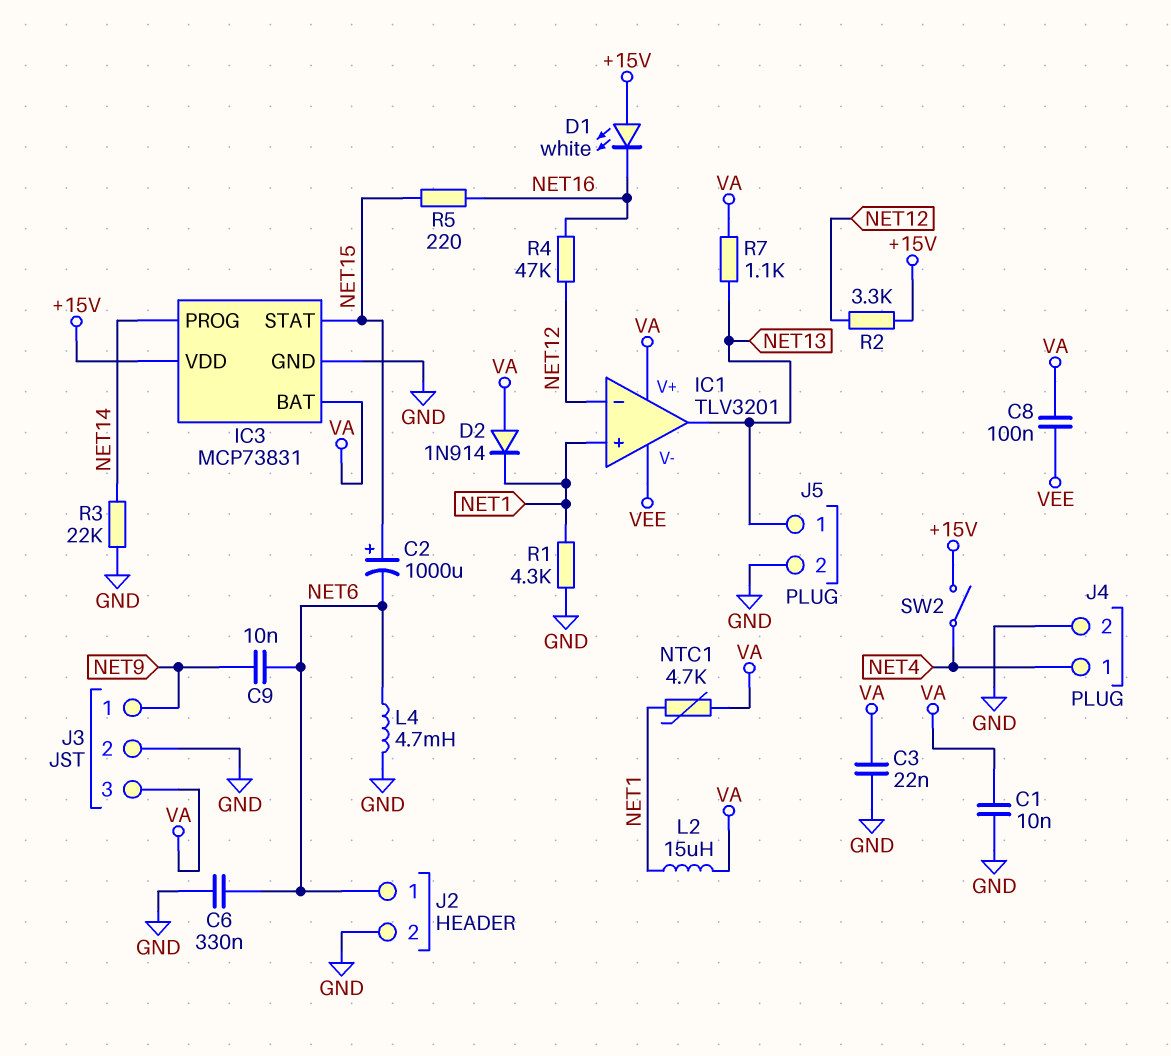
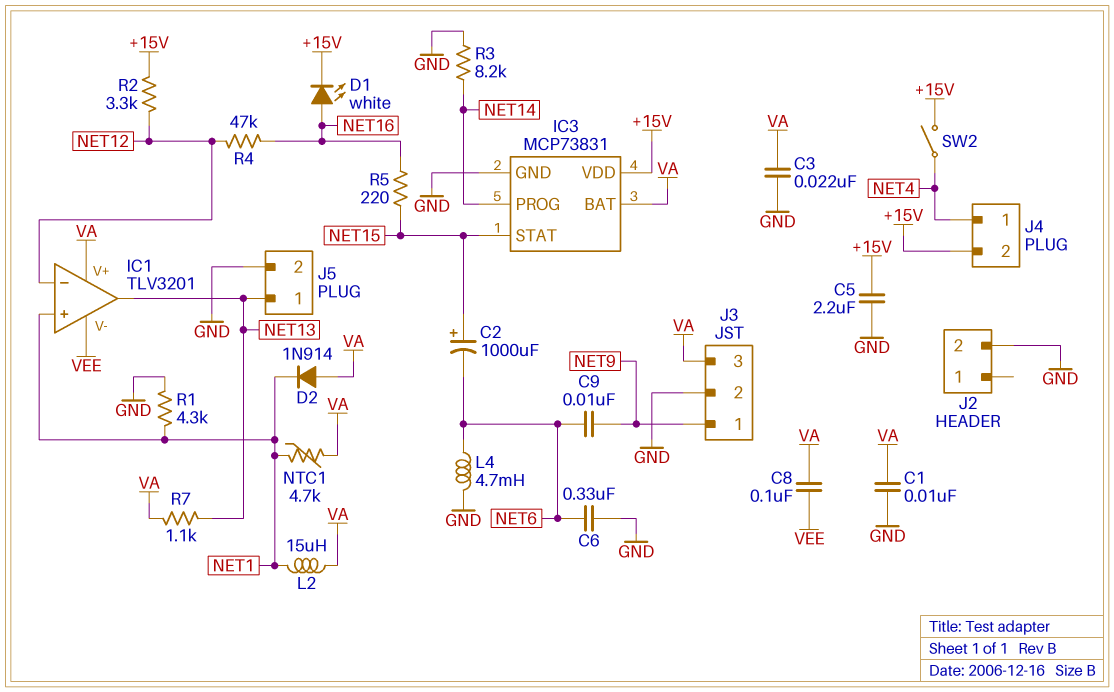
C5: none -> 2.2uF (+15V, GND)
D1: LED white (A +15V, K NET16) -> LED white (A NET16, K +15V)
J2 pin 1: NET6 -> none
J4 pin 2: GND -> +15V
R3: 22k (GND, NET14) -> 8.2k (GND, NET14)

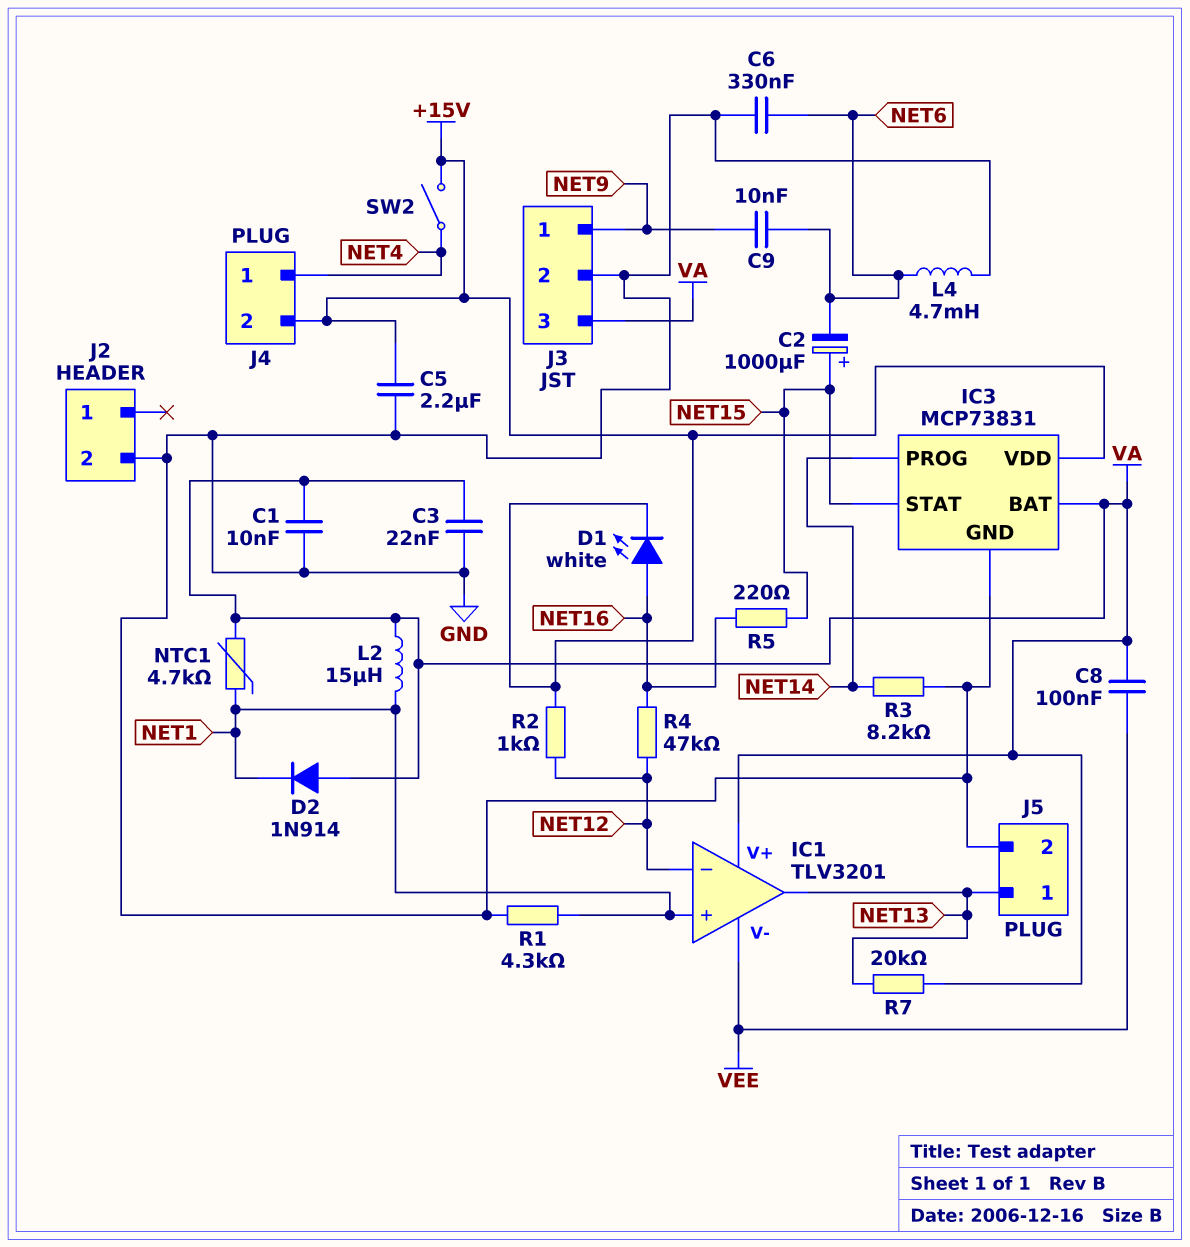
R2: 3.3k (+15V, NET12) -> 1k (+15V, NET12)
R7: 1.1k (NET13, VA) -> 20k (NET13, VA)

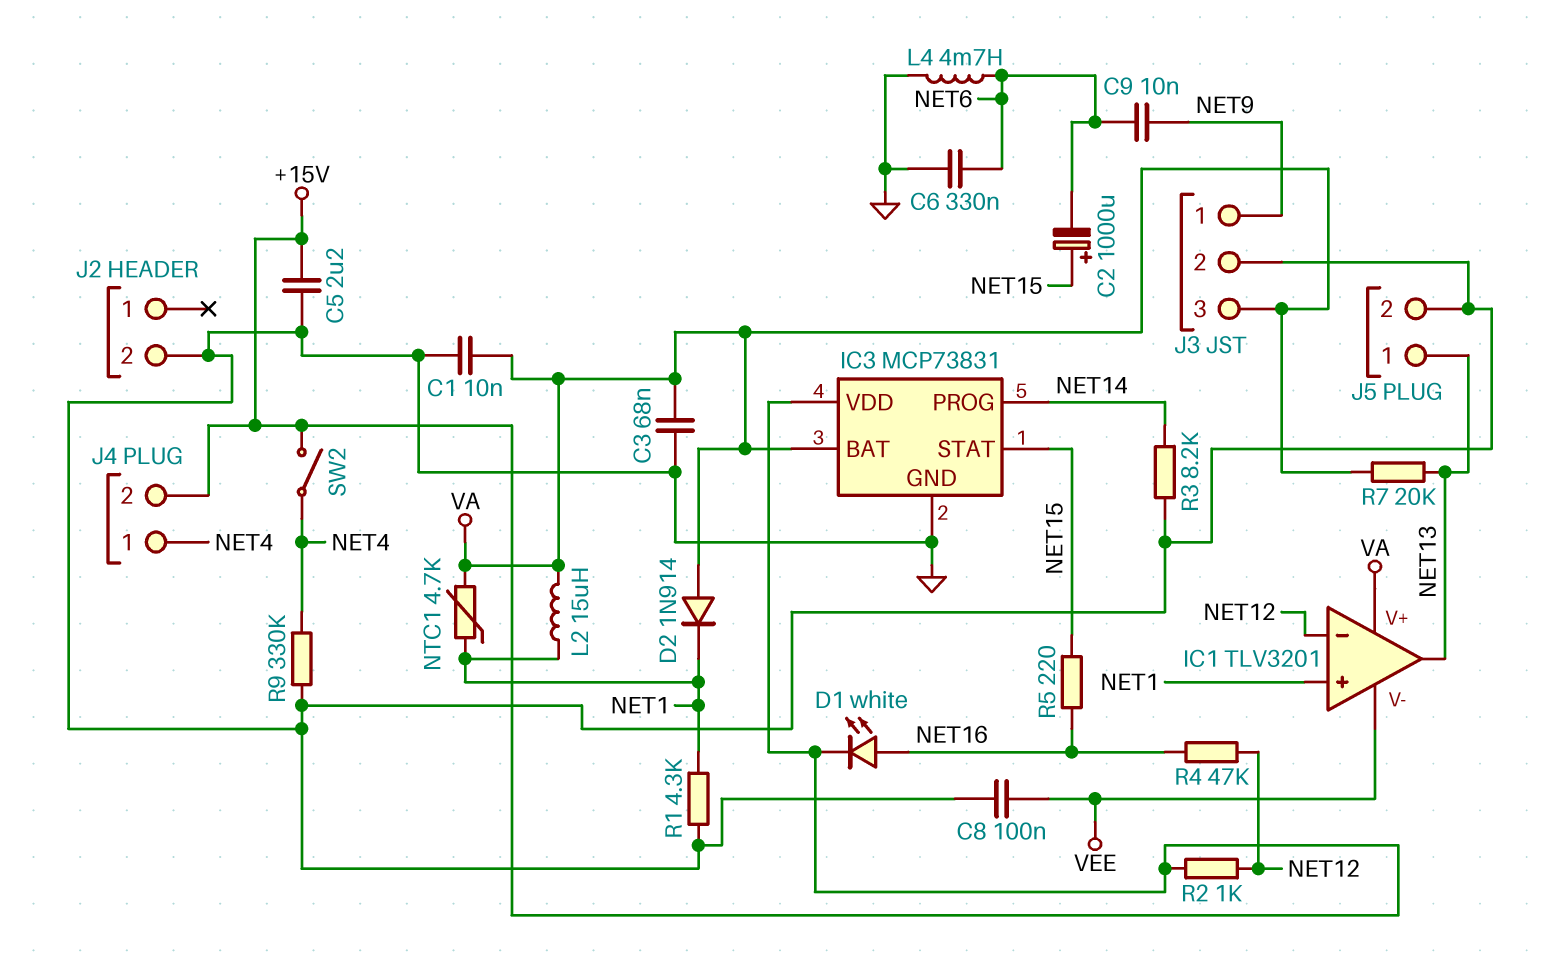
C3: 22nF (GND, VA) -> 68nF (GND, VA)
C8: 100nF (VA, VEE) -> 100nF (GND, VEE)
R9: none -> 330k (GND, NET4)

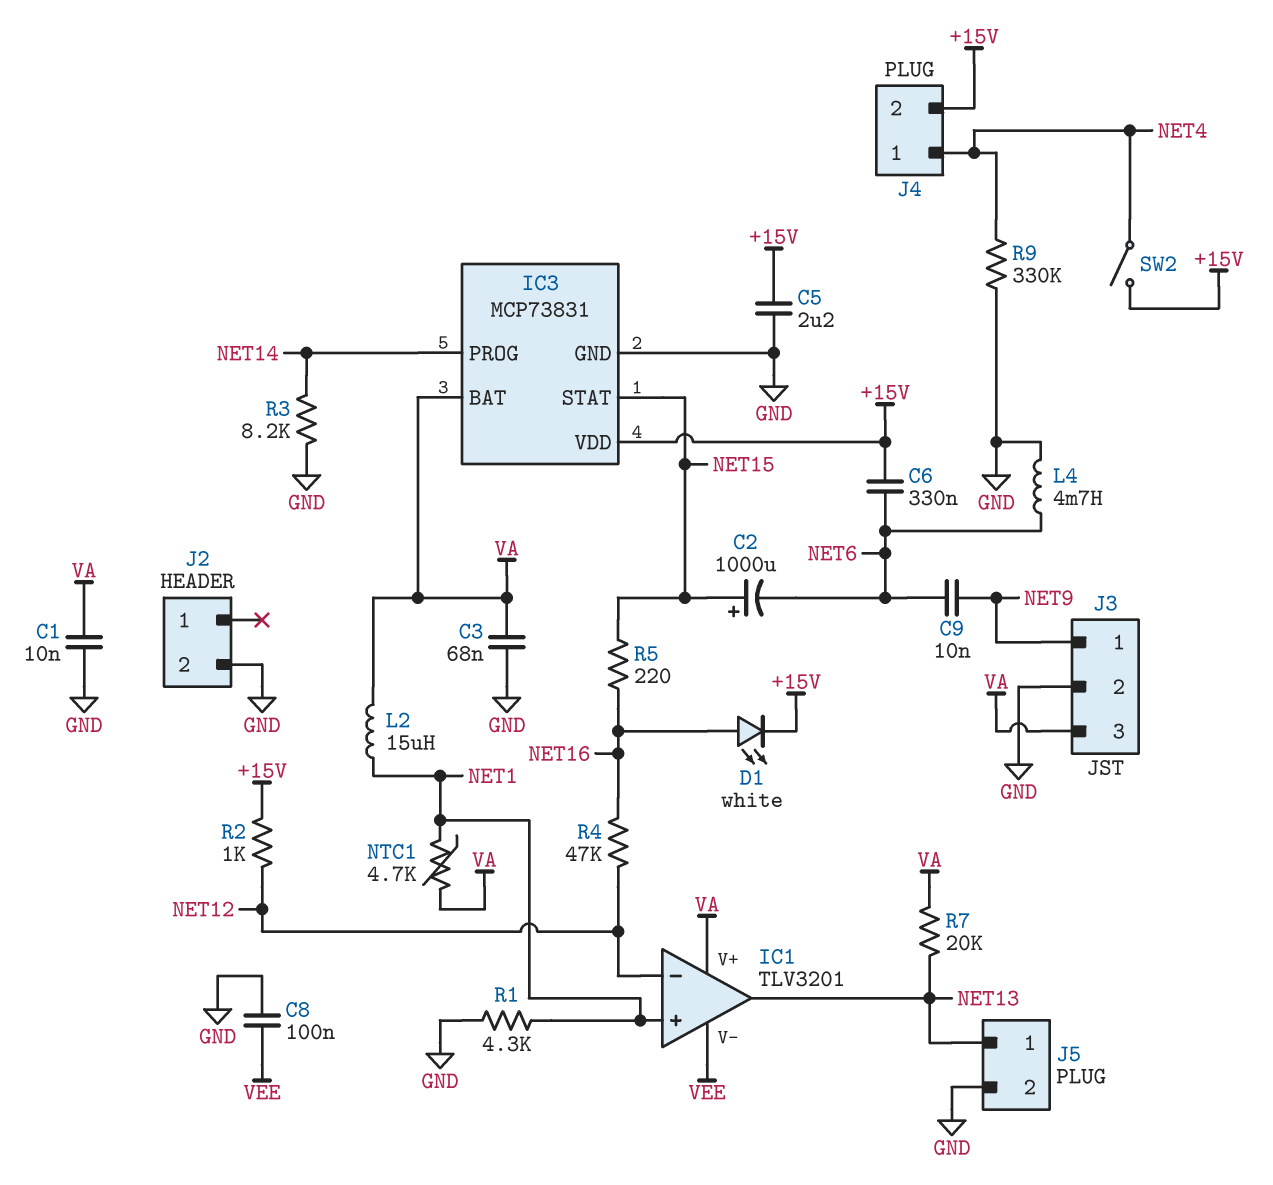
C6: 330nF (GND, NET6) -> 330nF (+15V, NET6)
D2: diode 1N914 (A VA, K NET1) -> none

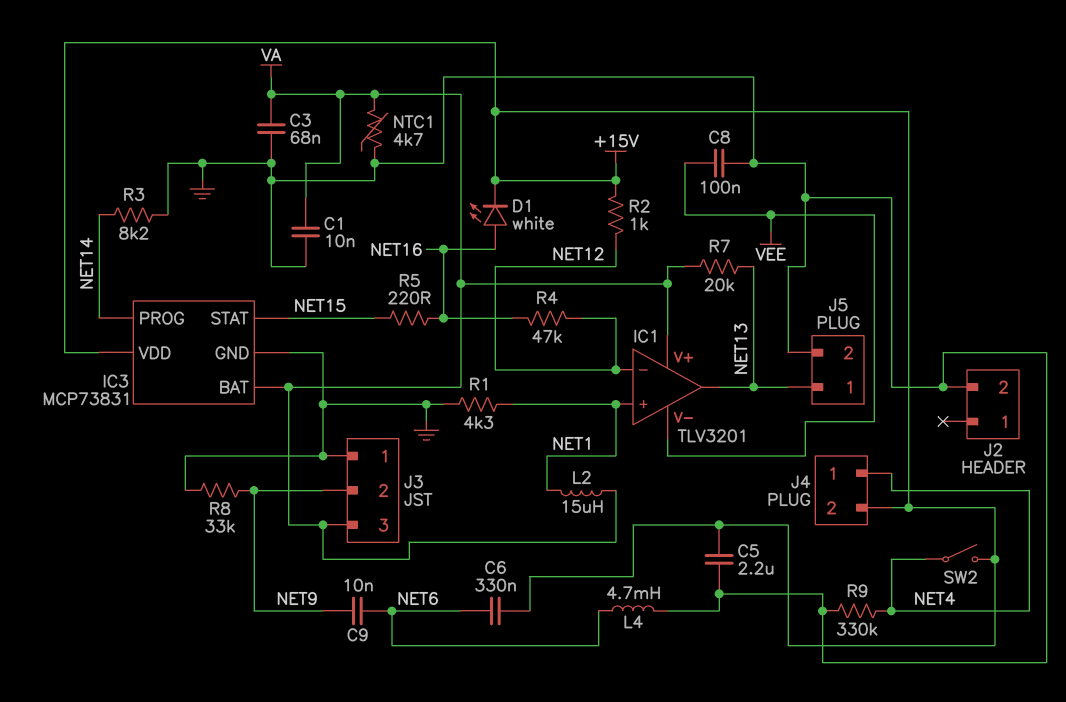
C2: 1000uF (plus NET15, minus NET6) -> none
J3 pin 1: NET9 -> GND
J3 pin 2: GND -> NET9
NTC1: 4.7k (NET1, VA) -> 4.7k (GND, VA)
R8: none -> 33k (GND, NET9)

